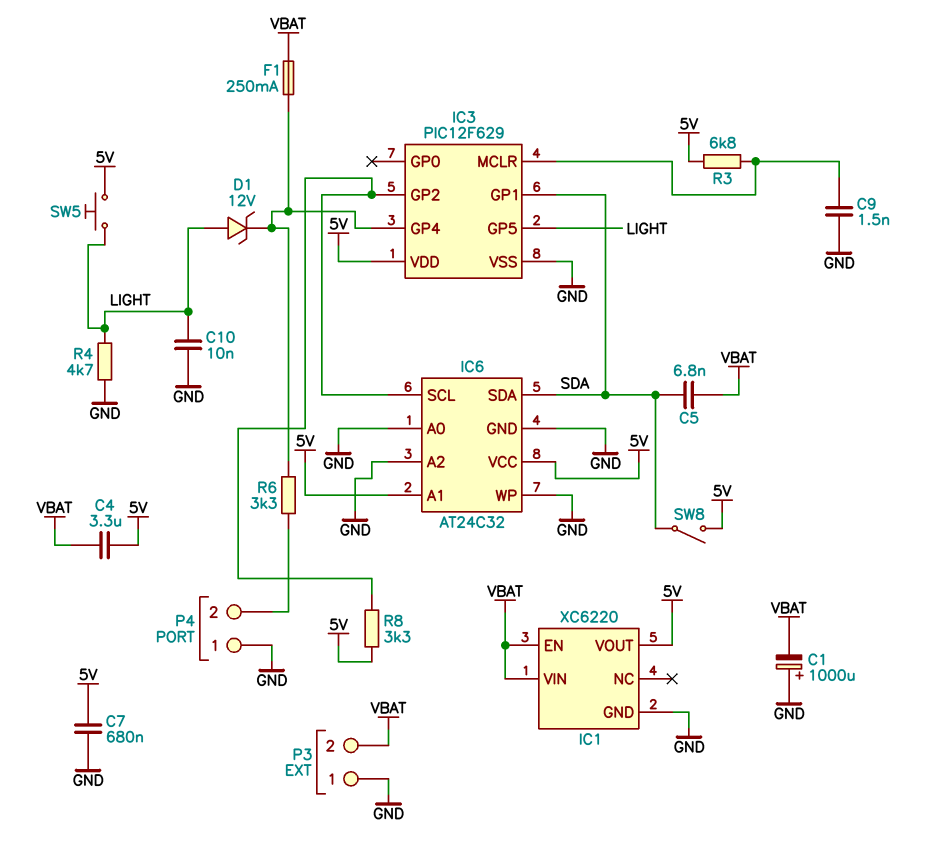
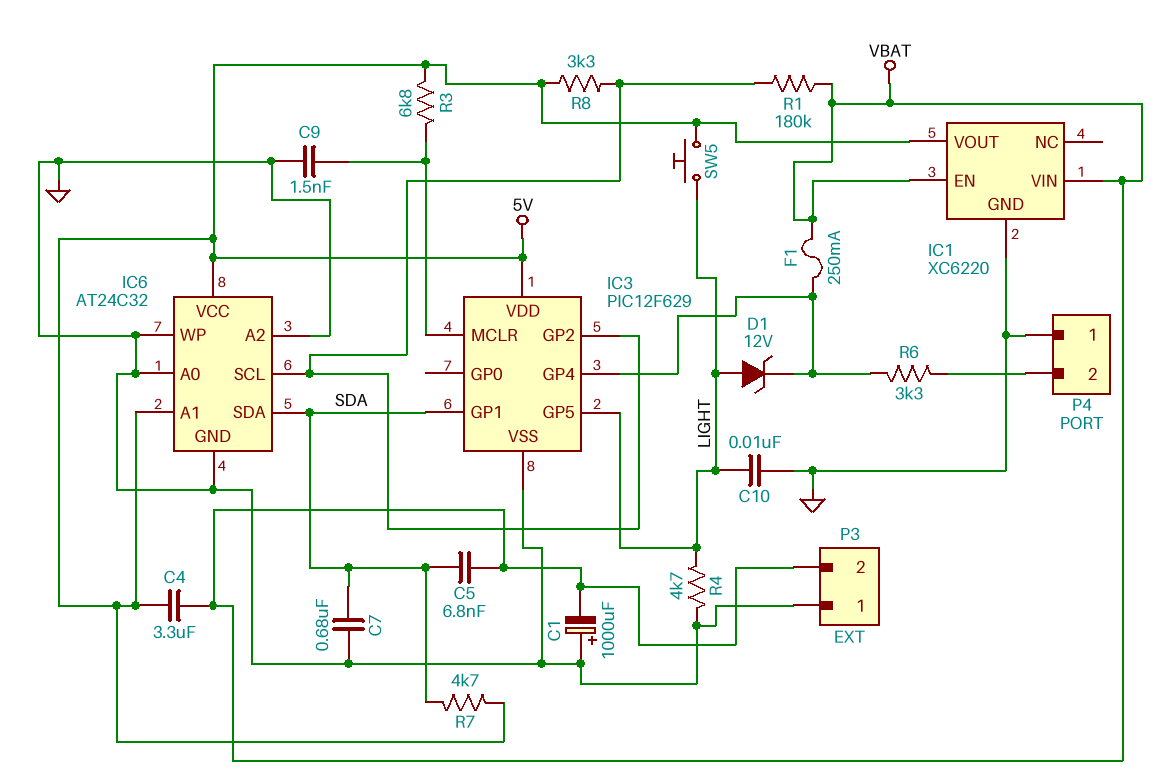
C7: 680nF (5V, GND) -> 680nF (GND, SDA)
R1: none -> 180k (IC3/GP2, VBAT)
R7: none -> 4.7k (5V, SDA)
SW8: switch (5V, SDA) -> none

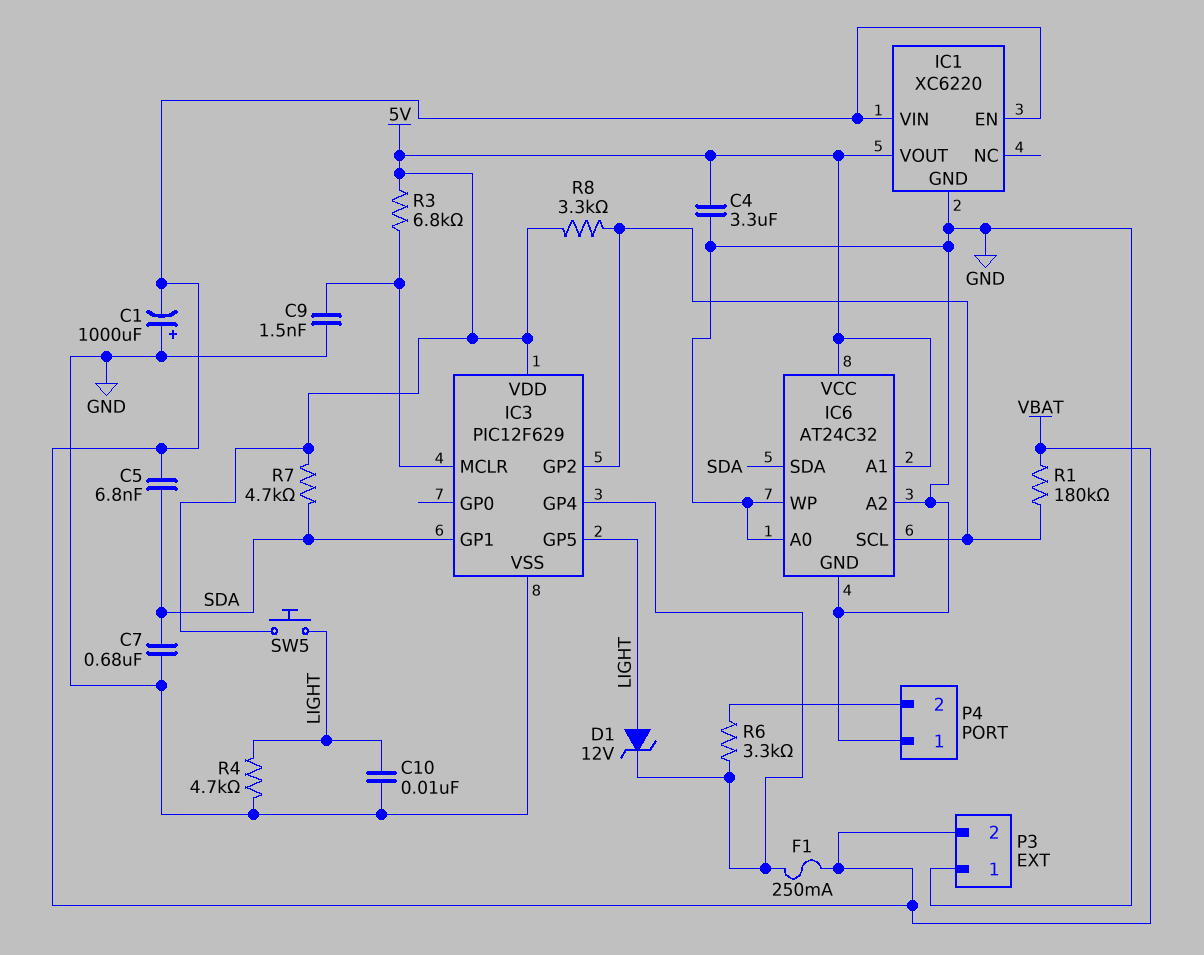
C4: 3.3uF (5V, VBAT) -> 3.3uF (5V, GND)

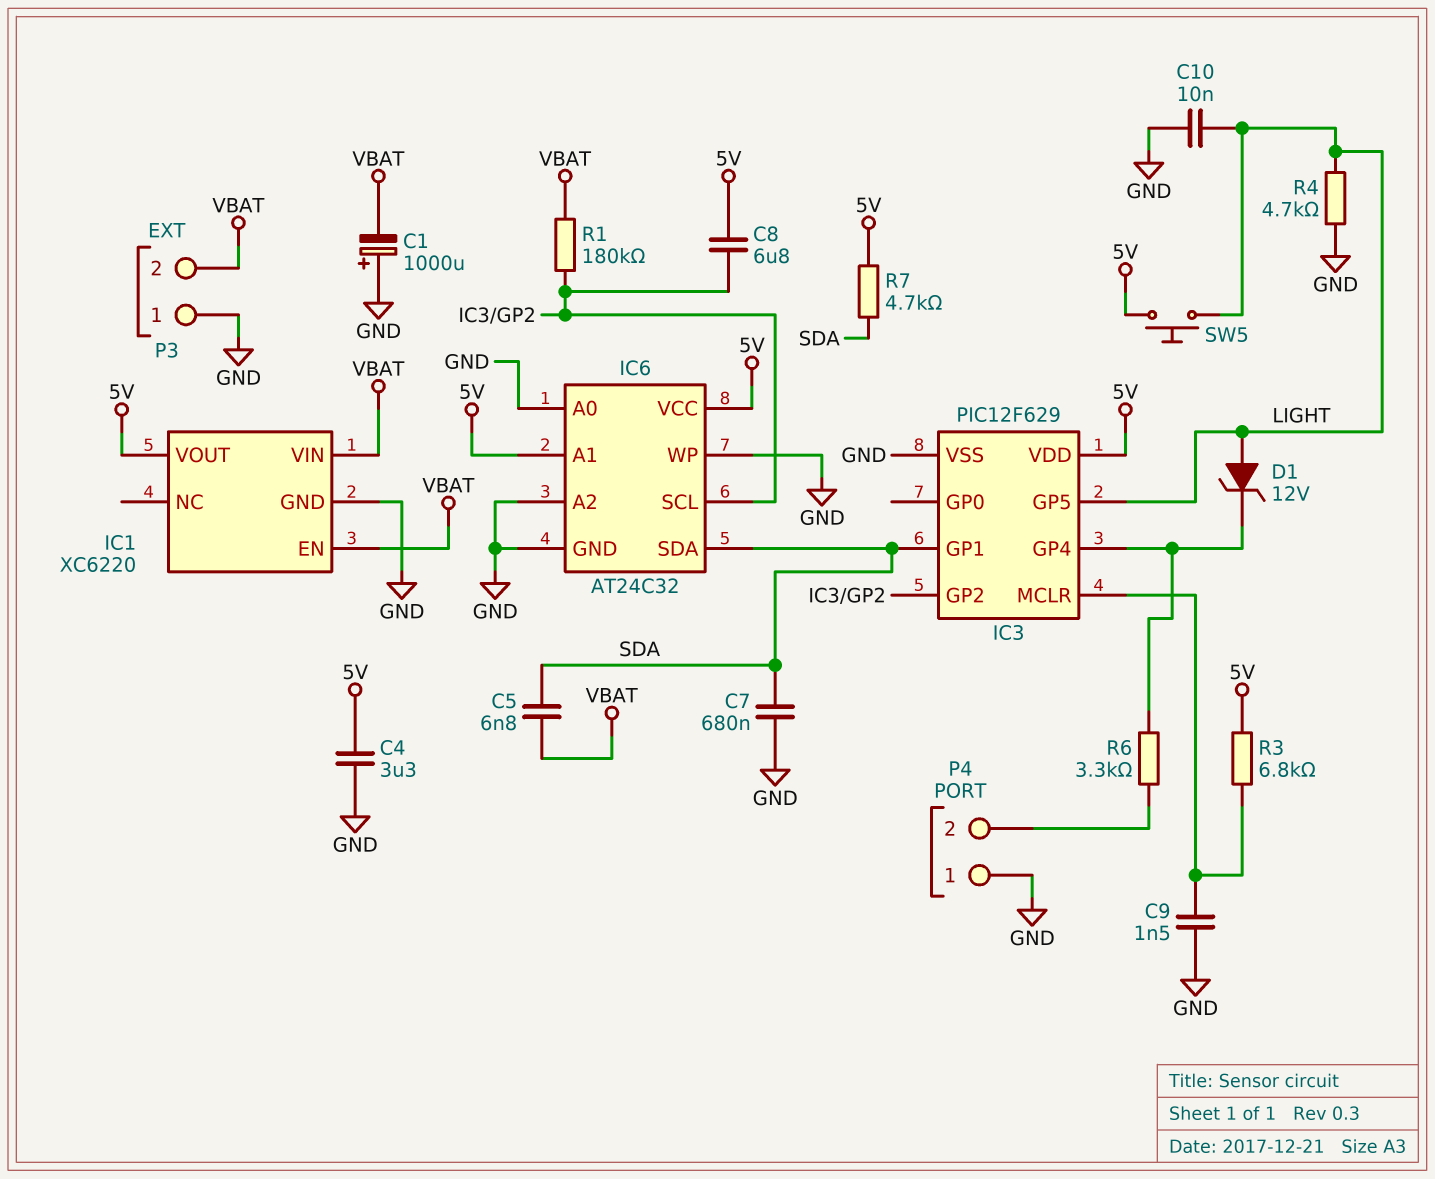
C8: none -> 6.8uF (5V, IC3/GP2)
F1: 250mA (IC3/GP4, VBAT) -> none
R8: 3.3k (5V, IC3/GP2) -> none

